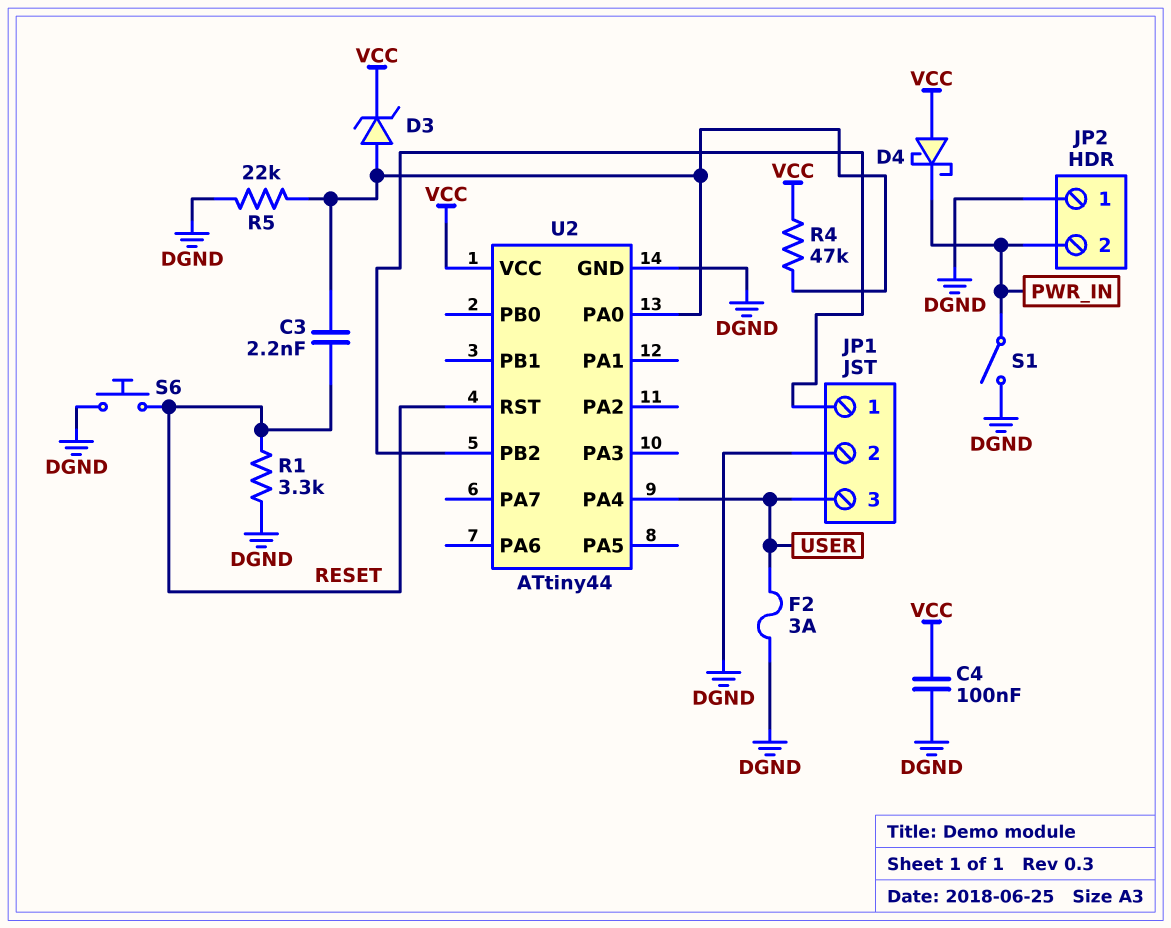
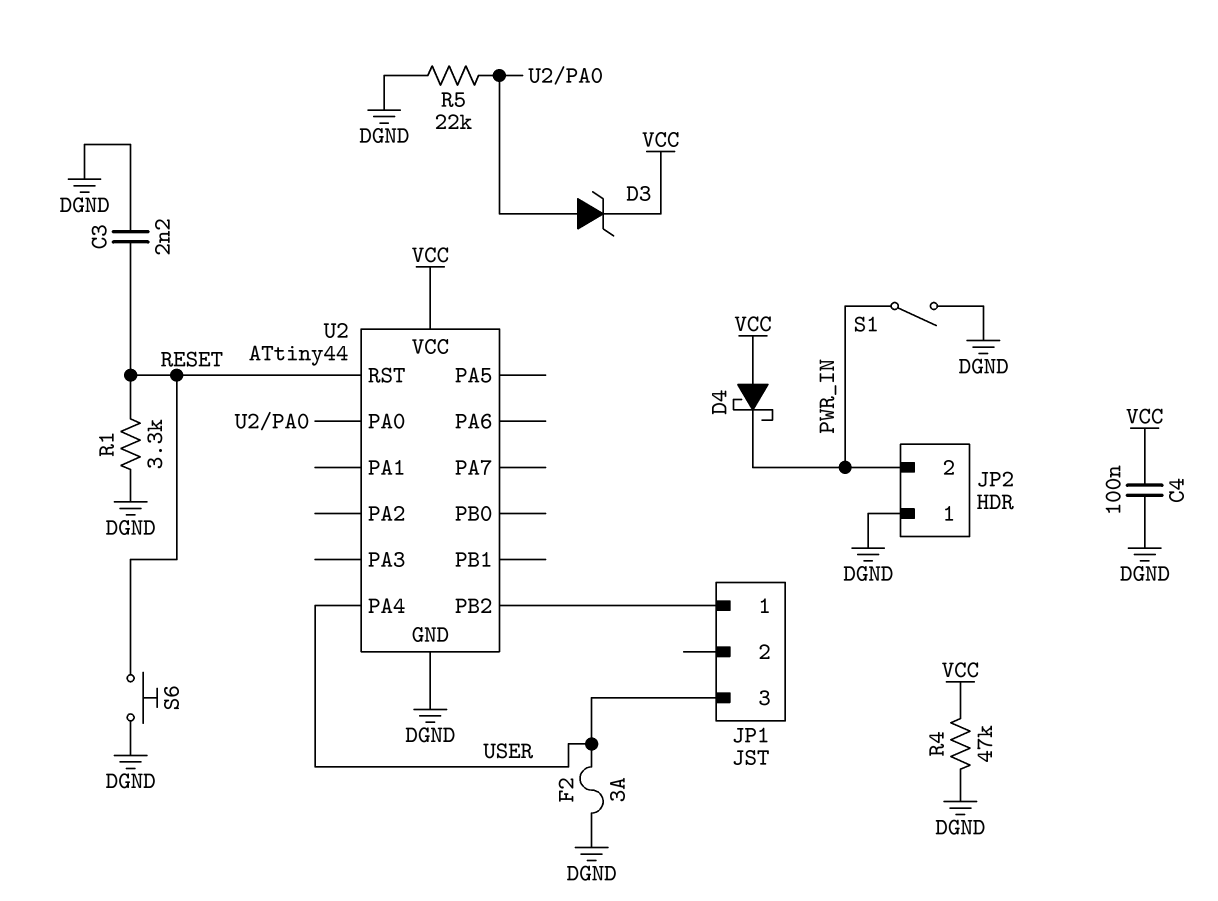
C3: 2.2nF (RESET, U2/PA0) -> 2.2nF (DGND, RESET)
JP1 pin 2: DGND -> none
R4: 47k (U2/PA0, VCC) -> 47k (DGND, VCC)

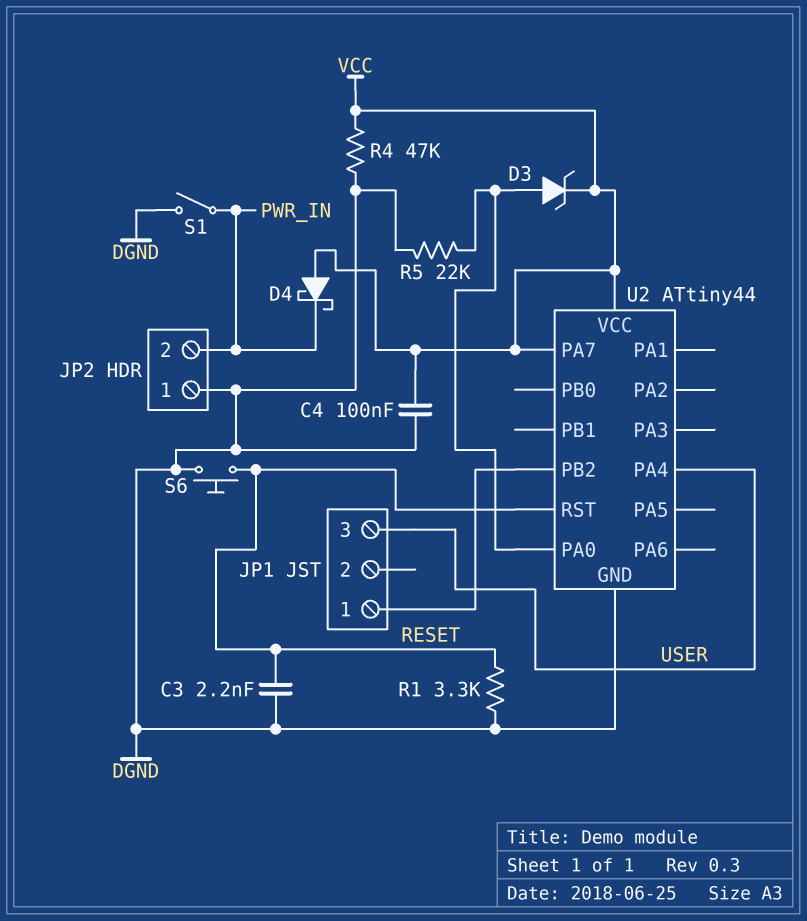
F2: 3A (DGND, USER) -> none
U2 pin PA7: none -> VCC

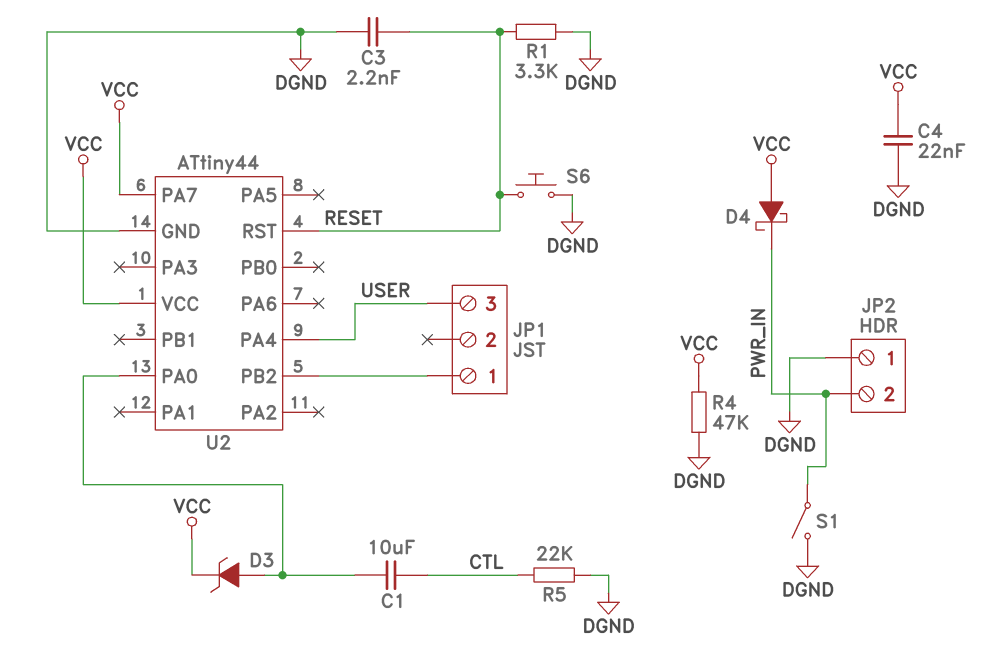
C1: none -> 10uF (CTL, U2/PA0)
C4: 100nF (DGND, VCC) -> 22nF (DGND, VCC)
R5: 22k (DGND, U2/PA0) -> 22k (CTL, DGND)

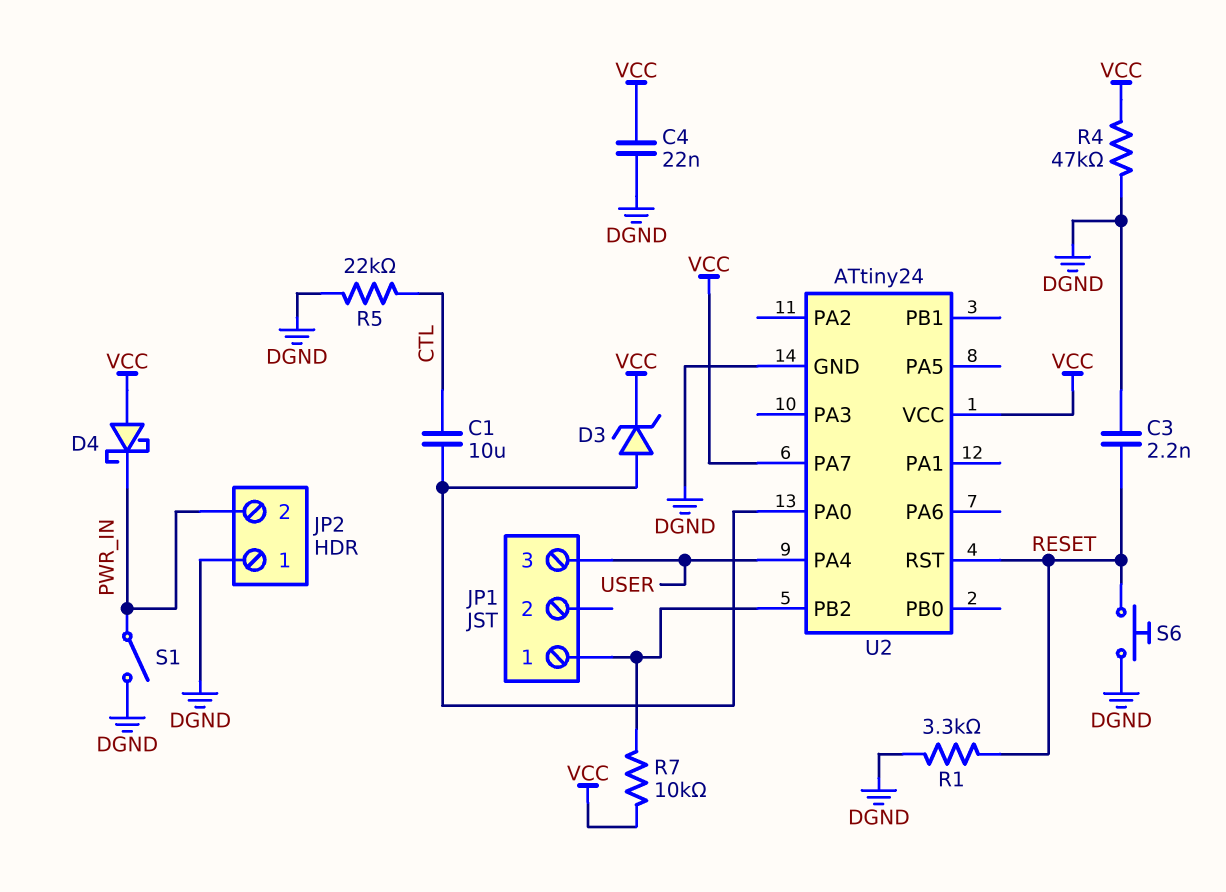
R7: none -> 10k (JP1/1, VCC)
U2: ATtiny44 -> ATtiny24

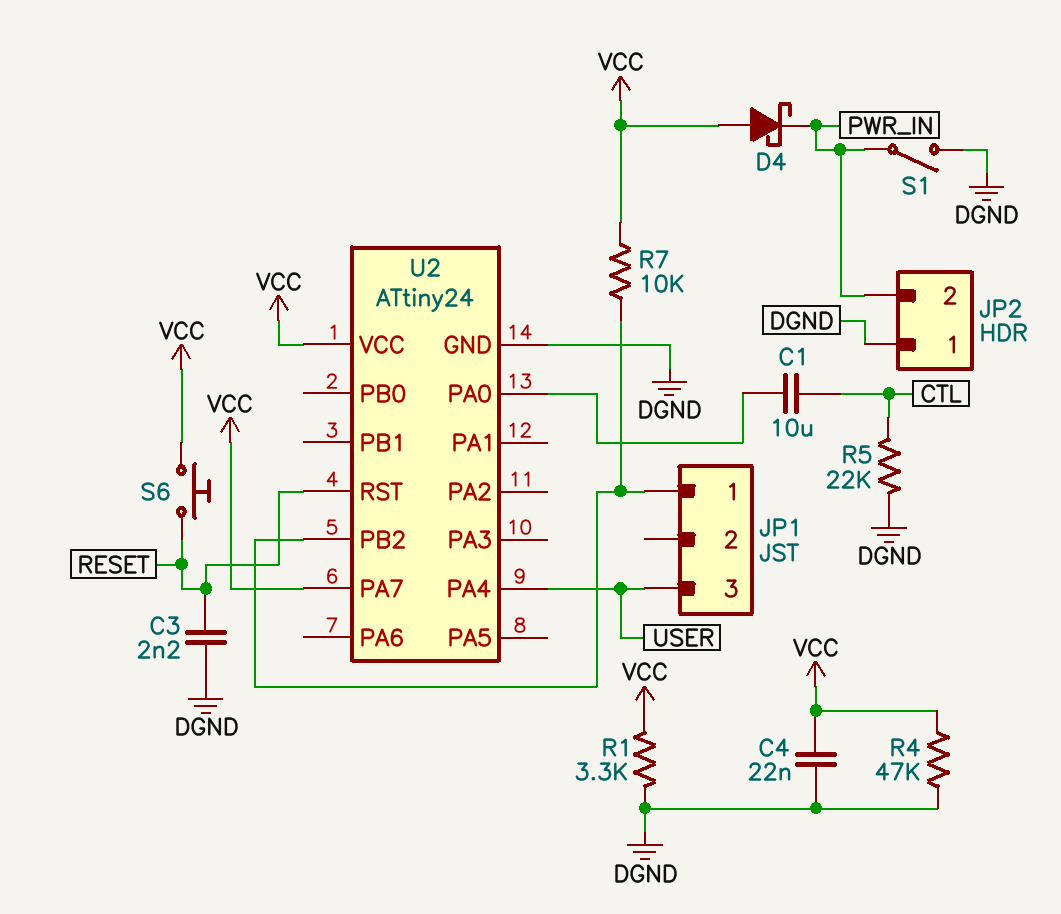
D3: zener (A U2/PA0, K VCC) -> none
R1: 3.3k (DGND, RESET) -> 3.3k (DGND, VCC)
S6: button (DGND, RESET) -> button (RESET, VCC)

